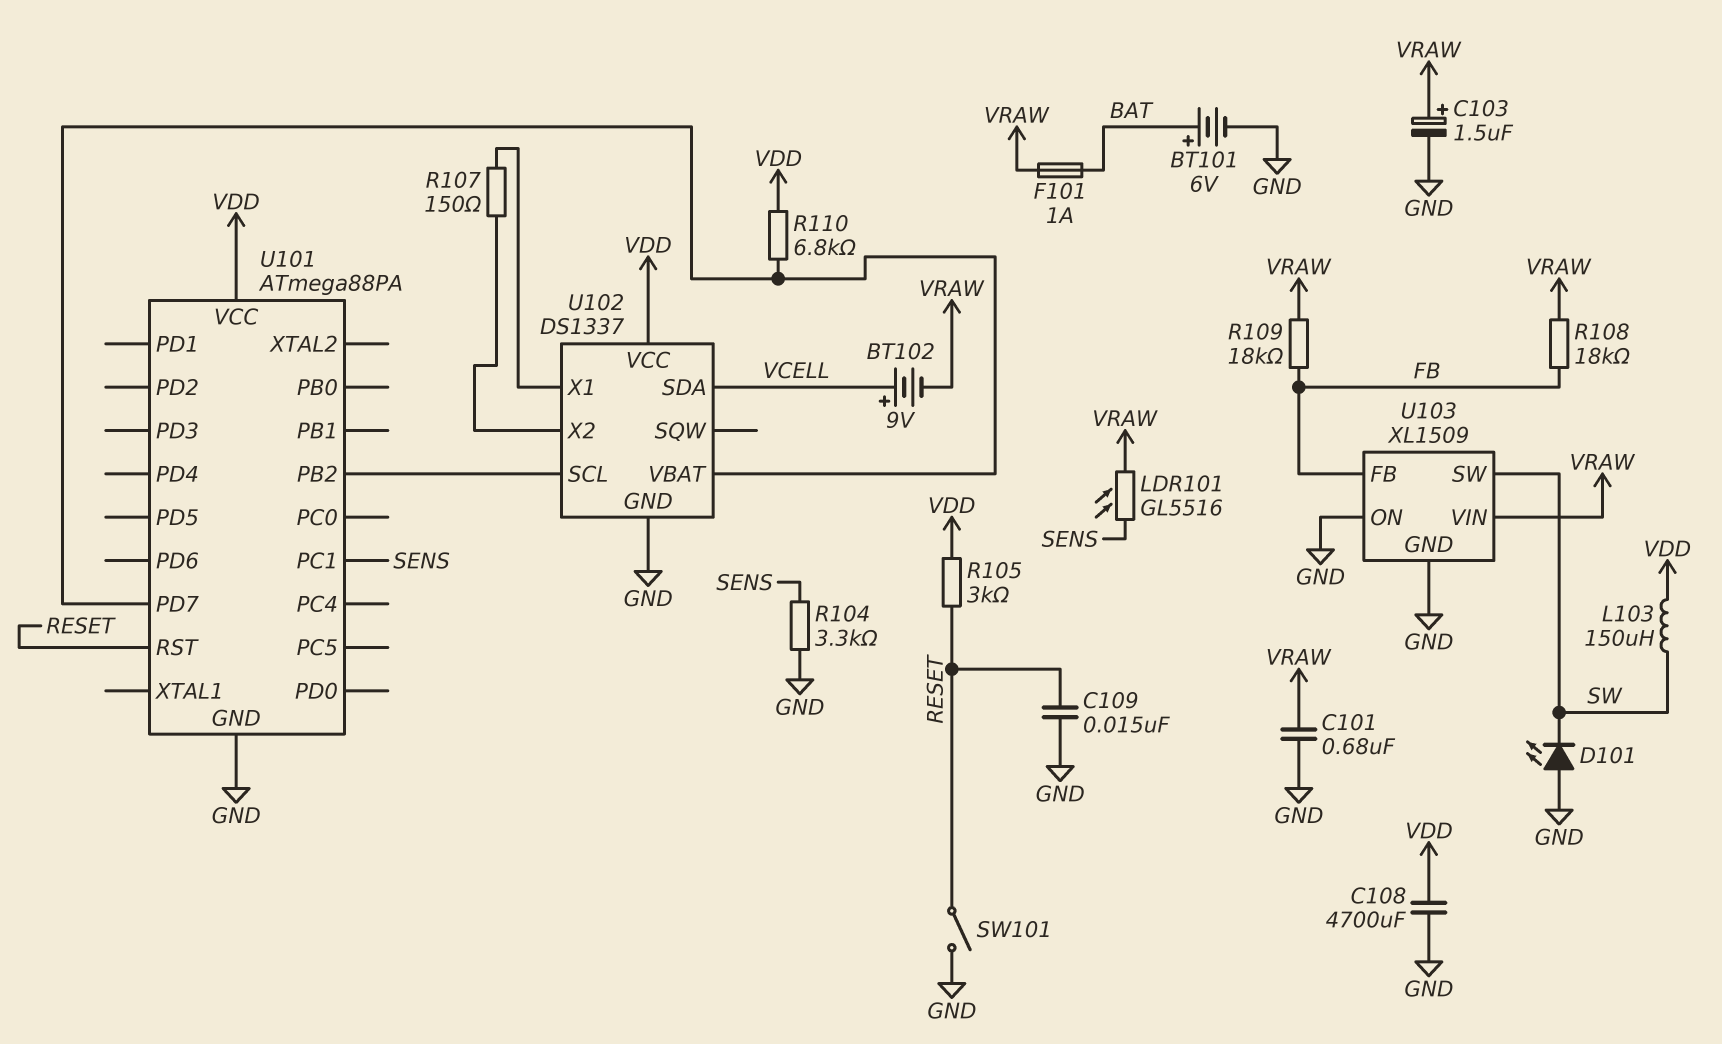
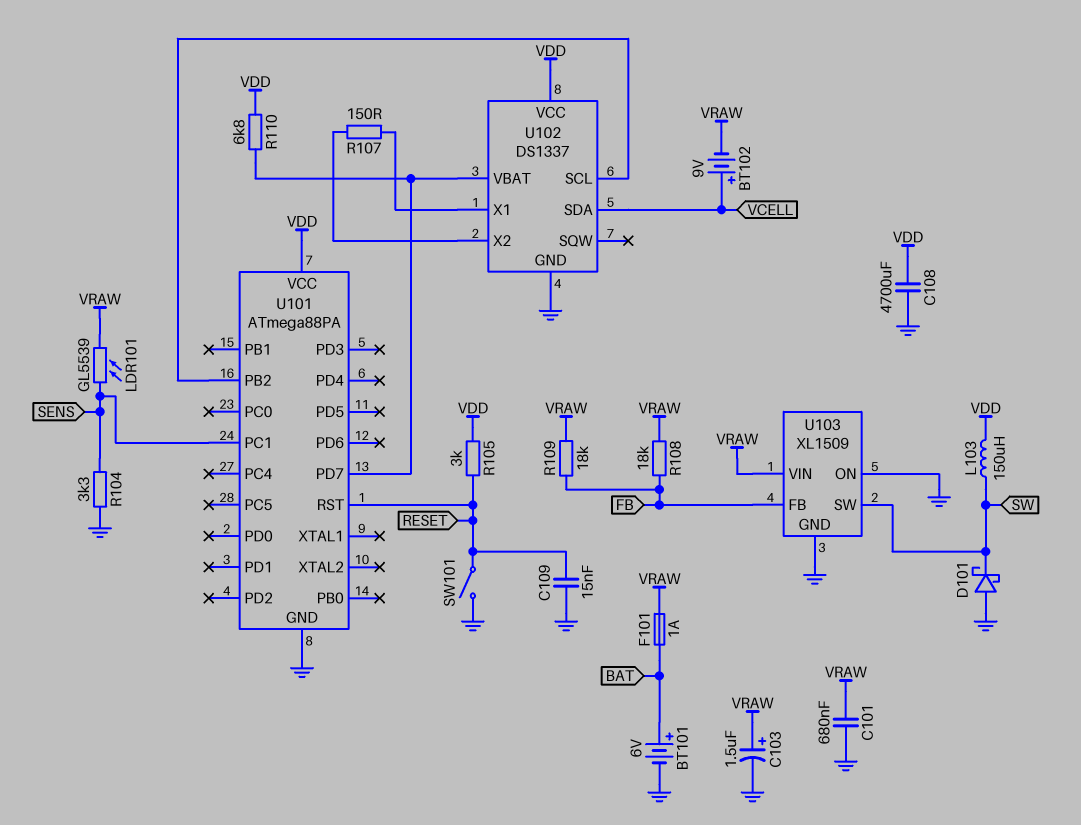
D101: LED (A GND, K SW) -> schottky (A GND, K SW)
LDR101: GL5516 (SENS, VRAW) -> GL5539 (SENS, VRAW)

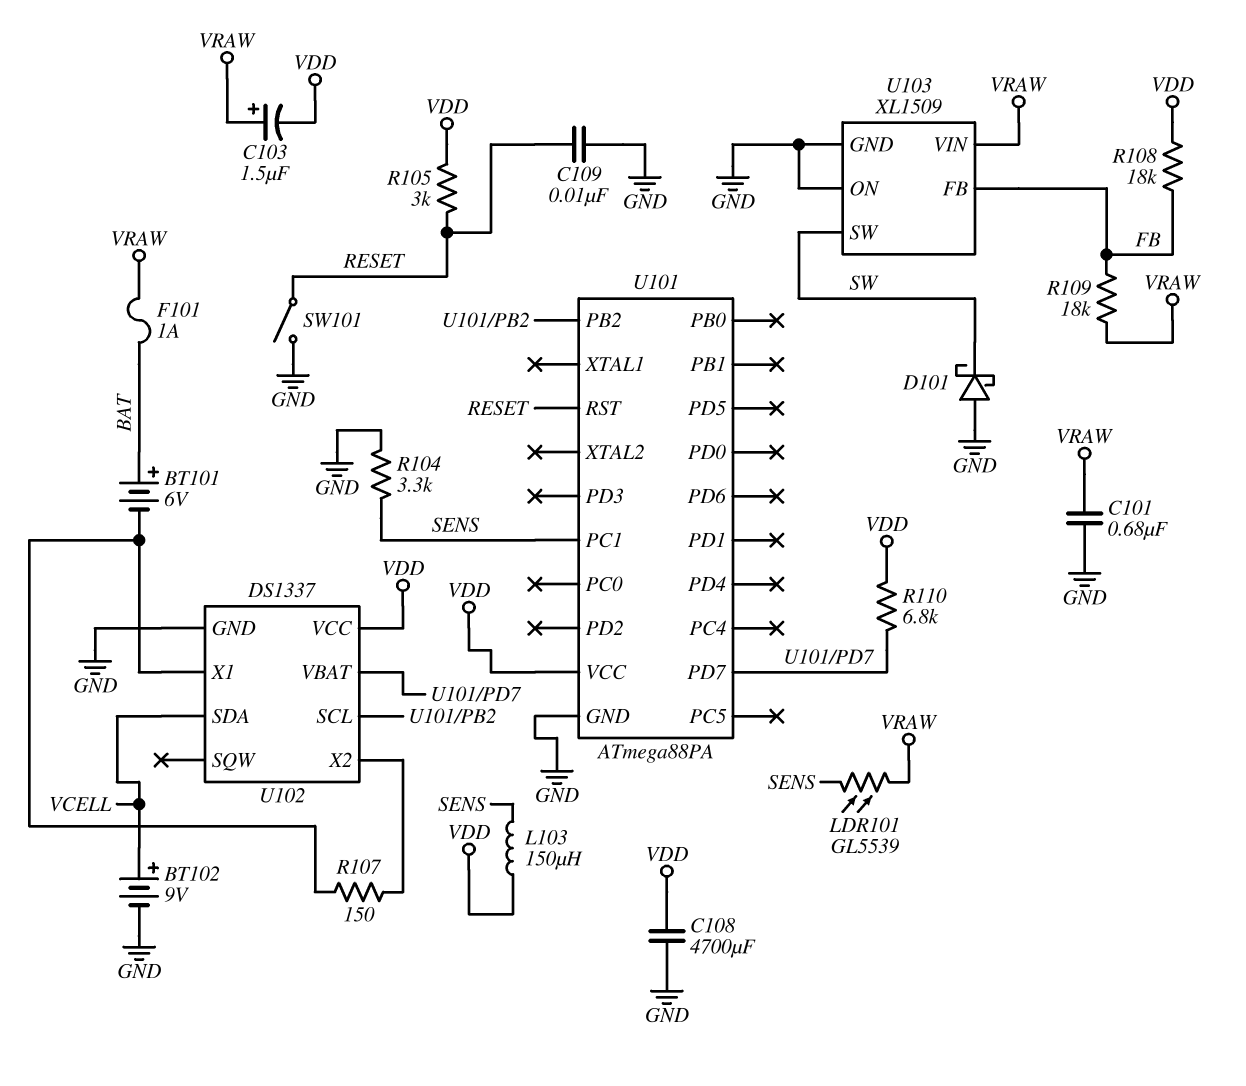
BT101: 6V (plus BAT, minus GND) -> 6V (plus BAT, minus U102/X1)
BT102: 9V (plus VCELL, minus VRAW) -> 9V (plus VCELL, minus GND)
C103: 1.5uF (plus VRAW, minus GND) -> 1.5uF (plus VRAW, minus VDD)
C109: 15nF (GND, RESET) -> 10nF (GND, RESET)
L103: 150uH (SW, VDD) -> 150uH (SENS, VDD)
R108: 18k (FB, VRAW) -> 18k (FB, VDD)

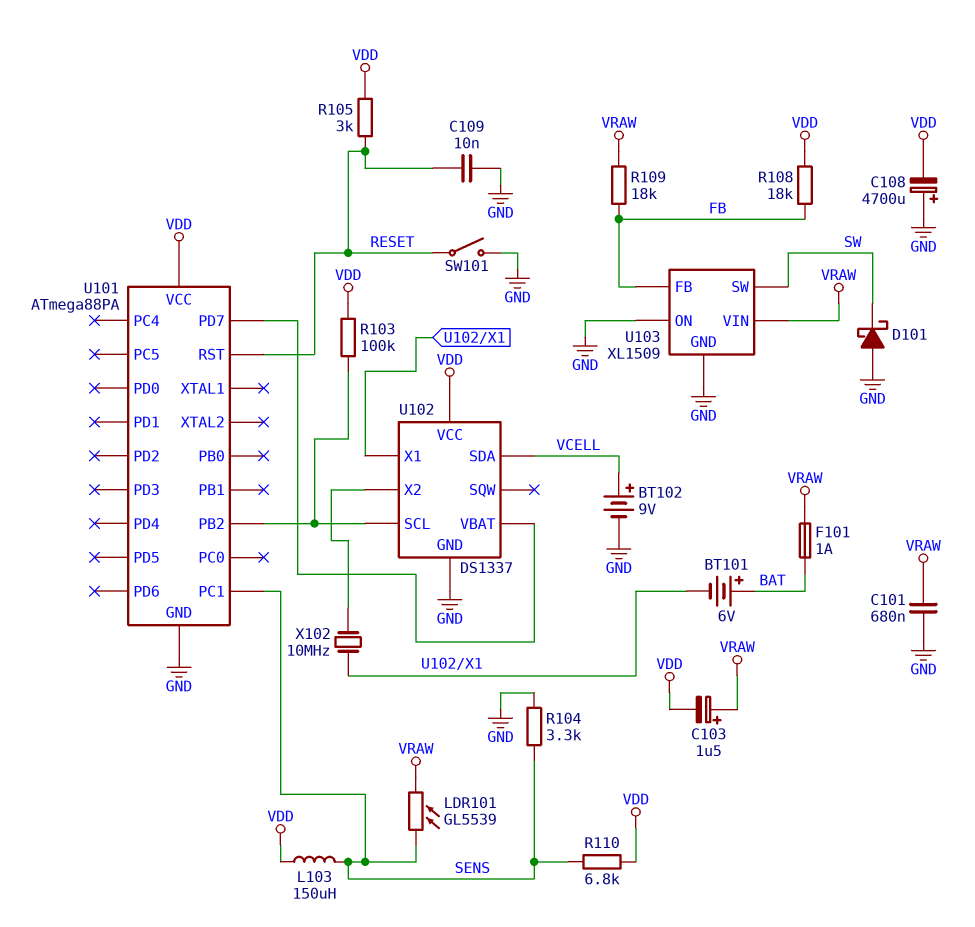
C108: 4700uF (GND, VDD) -> 4700uF (plus GND, minus VDD)
R103: none -> 100k (U101/PB2, VDD)
R107: 150 (U102/X1, U102/X2) -> none
R110: 6.8k (U101/PD7, VDD) -> 6.8k (SENS, VDD)
X102: none -> 10MHz (U102/X1, U102/X2)

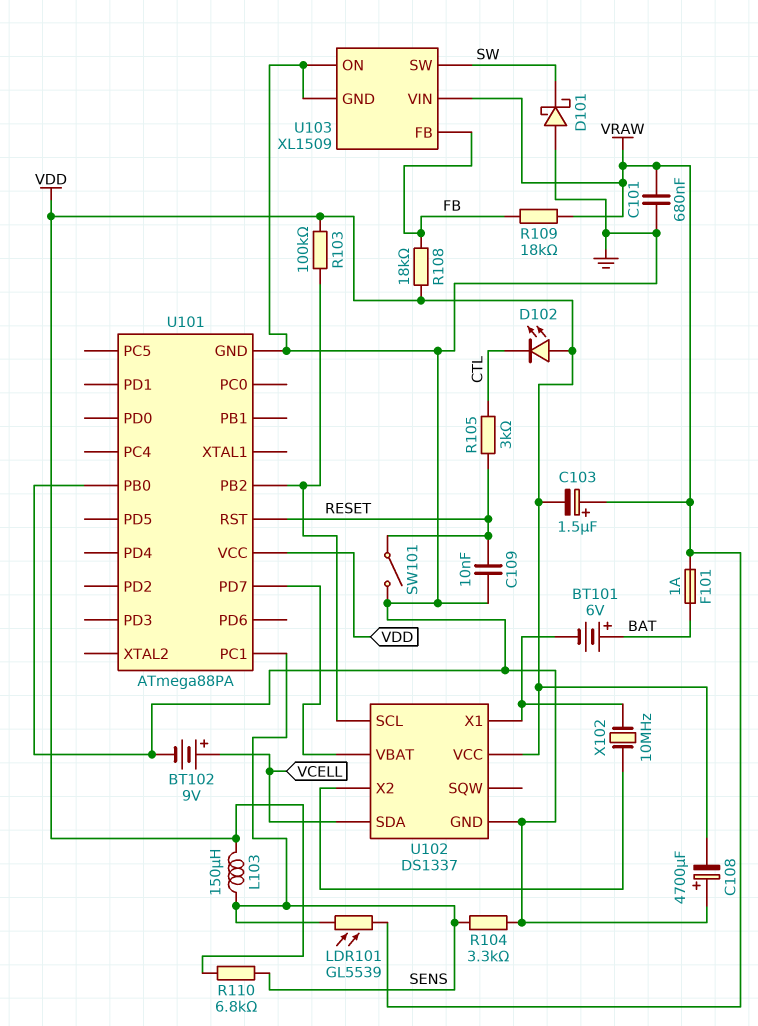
D102: none -> LED (A VDD, K CTL)
R105: 3k (RESET, VDD) -> 3k (CTL, RESET)
U101 pin PB0: none -> GND

